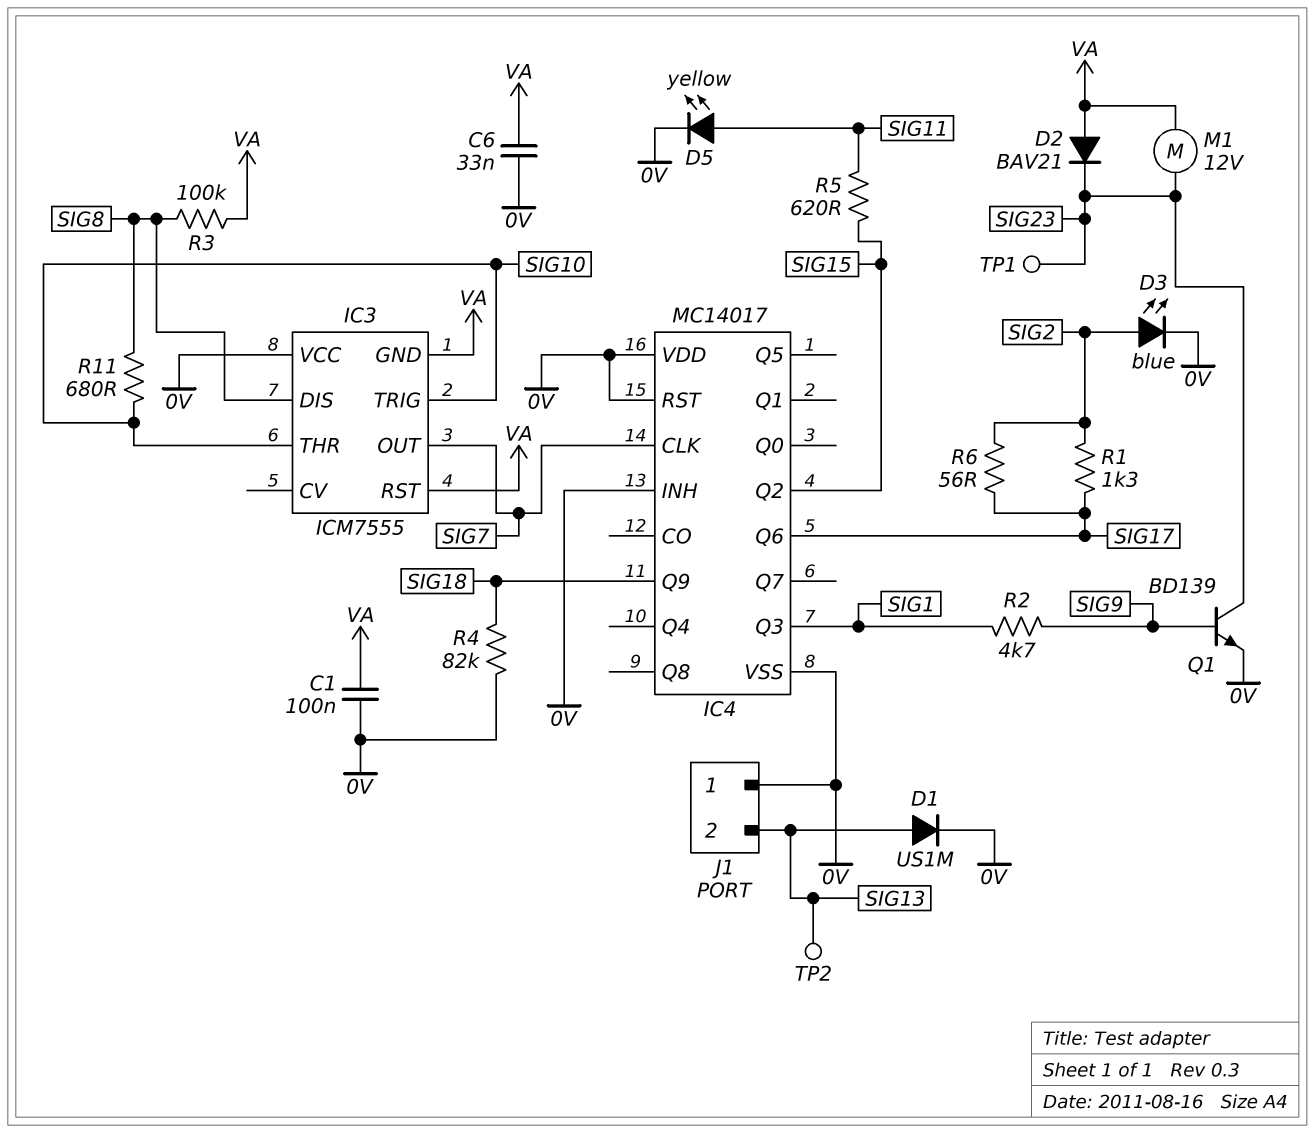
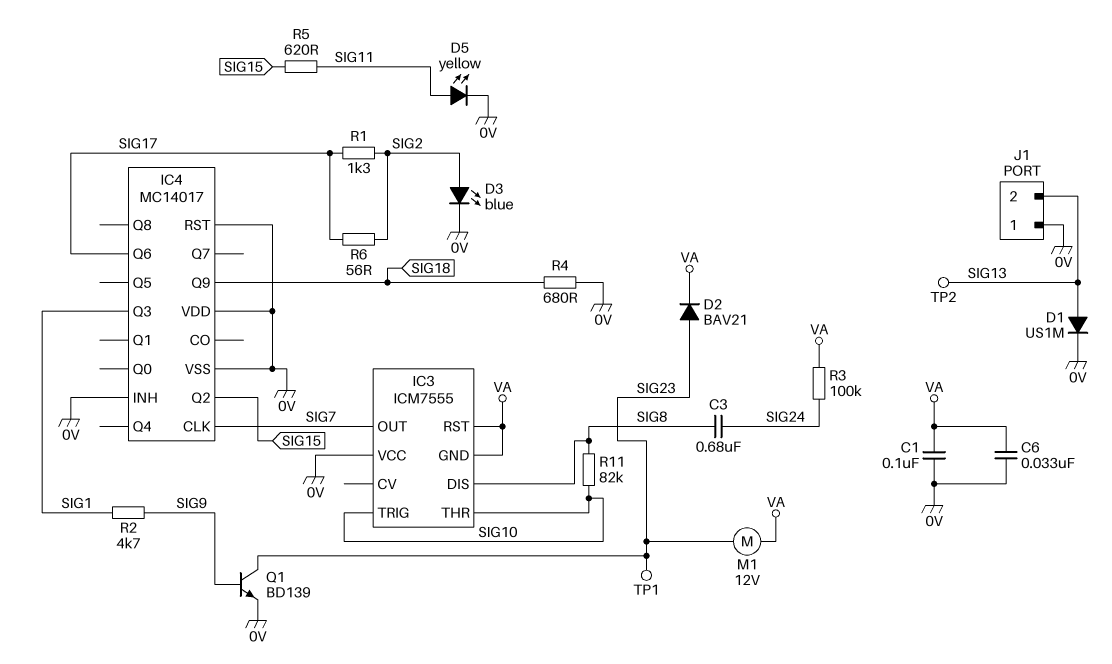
C3: none -> 680nF (SIG8, SIG24)
D2: diode BAV21 (A VA, K SIG23) -> diode BAV21 (A SIG23, K VA)
R3: 100k (SIG8, VA) -> 100k (SIG24, VA)
R4: 82k (0V, SIG18) -> 680 (0V, SIG18)
R11: 680 (SIG8, SIG10) -> 82k (SIG8, SIG10)

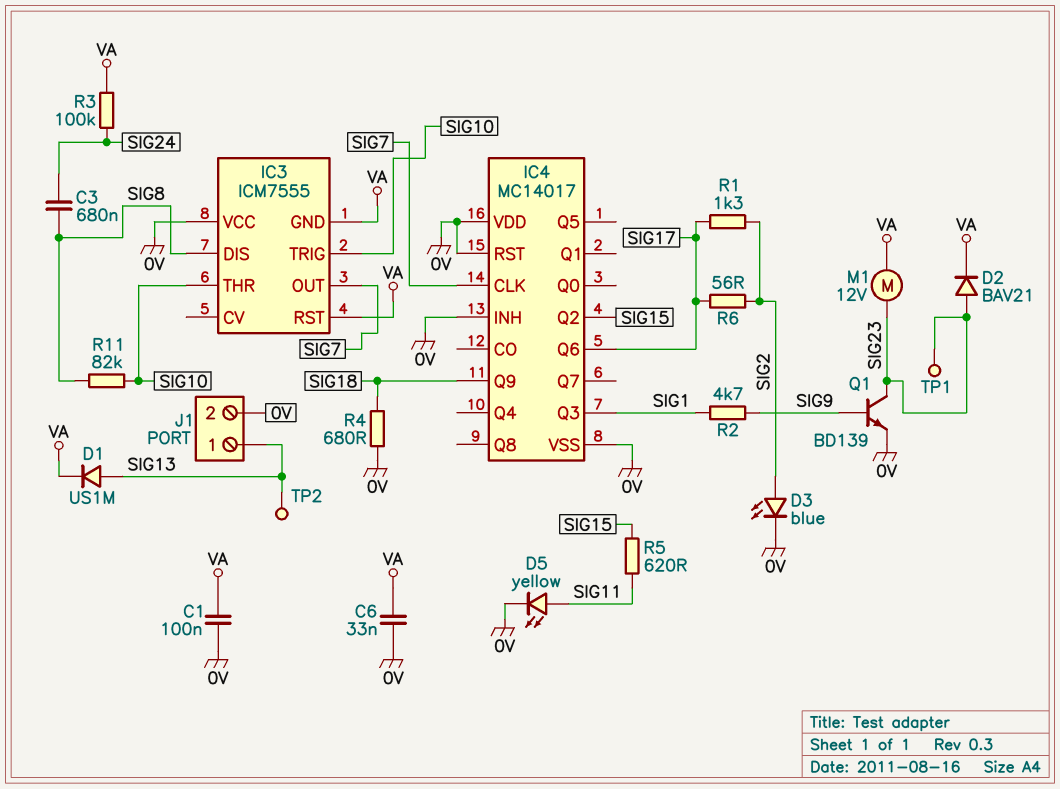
D1: diode US1M (A SIG13, K 0V) -> diode US1M (A SIG13, K VA)
J1 pin 1: 0V -> SIG13
J1 pin 2: SIG13 -> 0V

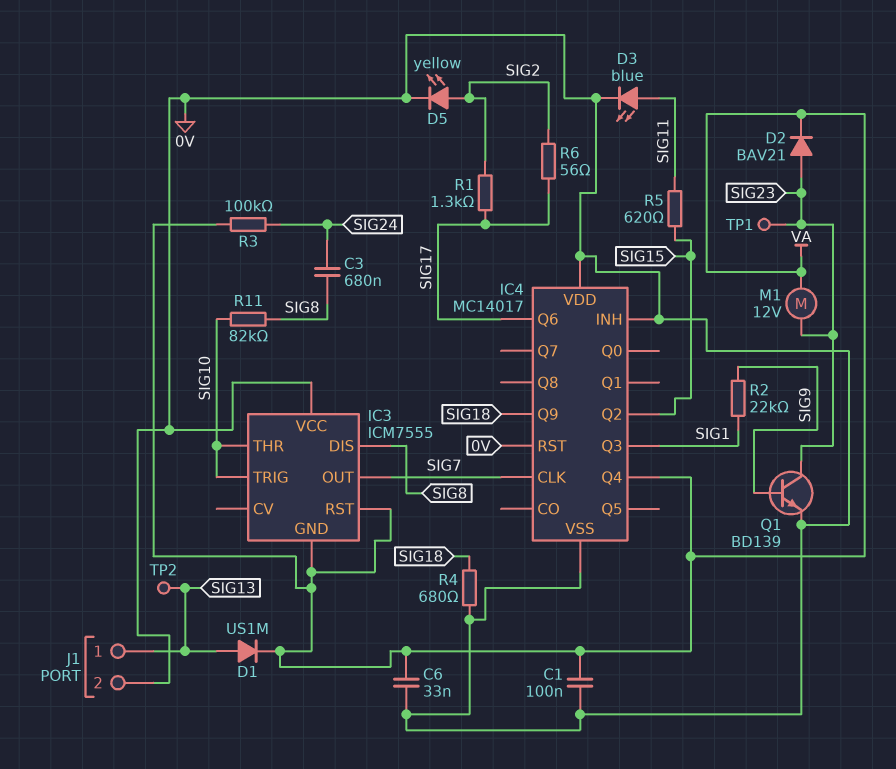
D3: LED blue (A SIG2, K 0V) -> LED blue (A SIG11, K 0V)
D5: LED yellow (A SIG11, K 0V) -> LED yellow (A SIG2, K 0V)
IC4 pin Q4: none -> VA
R2: 4.7k (SIG1, SIG9) -> 22k (SIG1, SIG9)

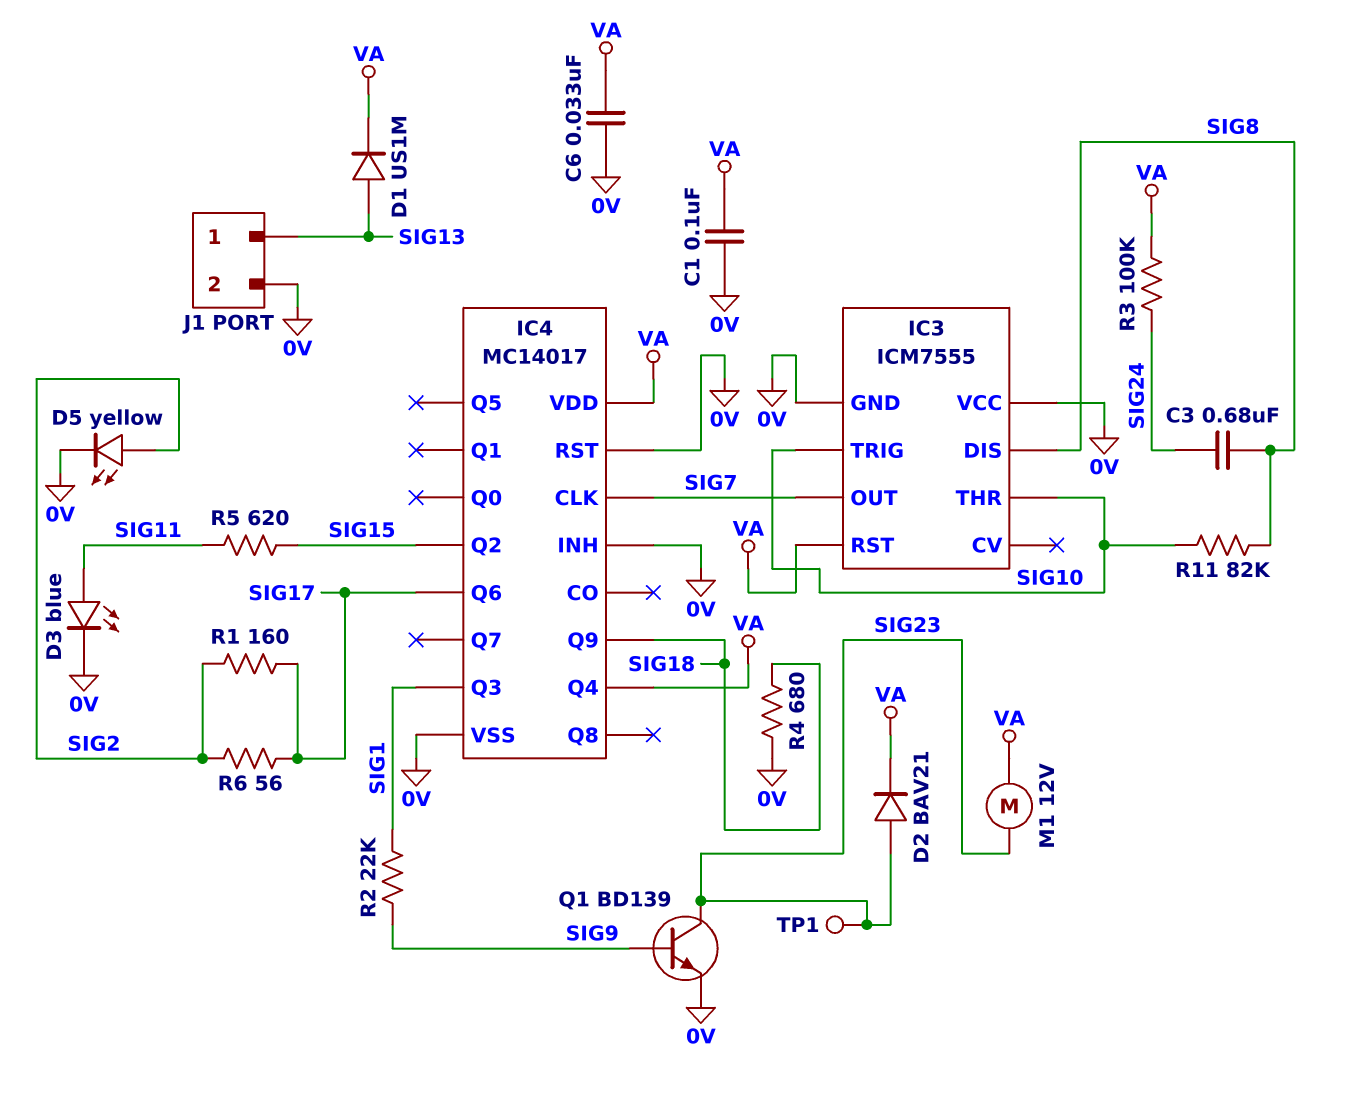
IC3 pin GND: VA -> 0V
IC4 pin VDD: 0V -> VA
R1: 1.3k (SIG2, SIG17) -> 160 (SIG2, SIG17)
TP2: test point (SIG13) -> none

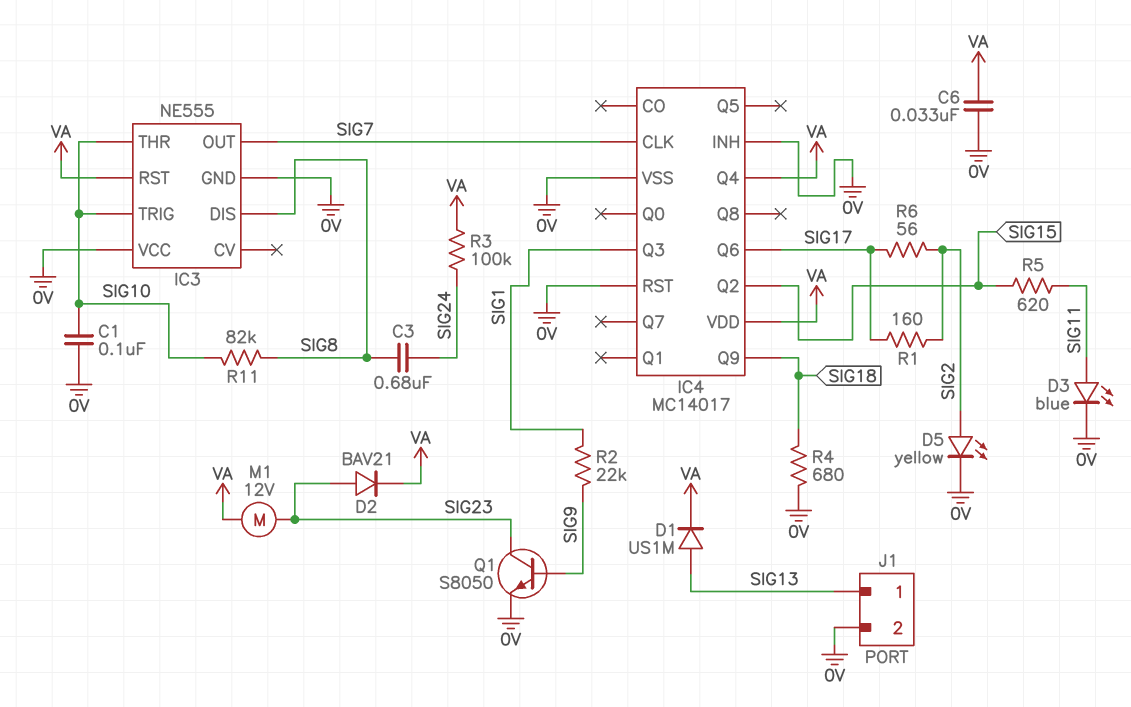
C1: 100nF (0V, VA) -> 100nF (0V, SIG10)
IC3: ICM7555 -> NE555
Q1: NPN BD139 (B SIG9, C SIG23, E 0V) -> NPN S8050 (B SIG9, C SIG23, E 0V)
TP1: test point (SIG23) -> none

